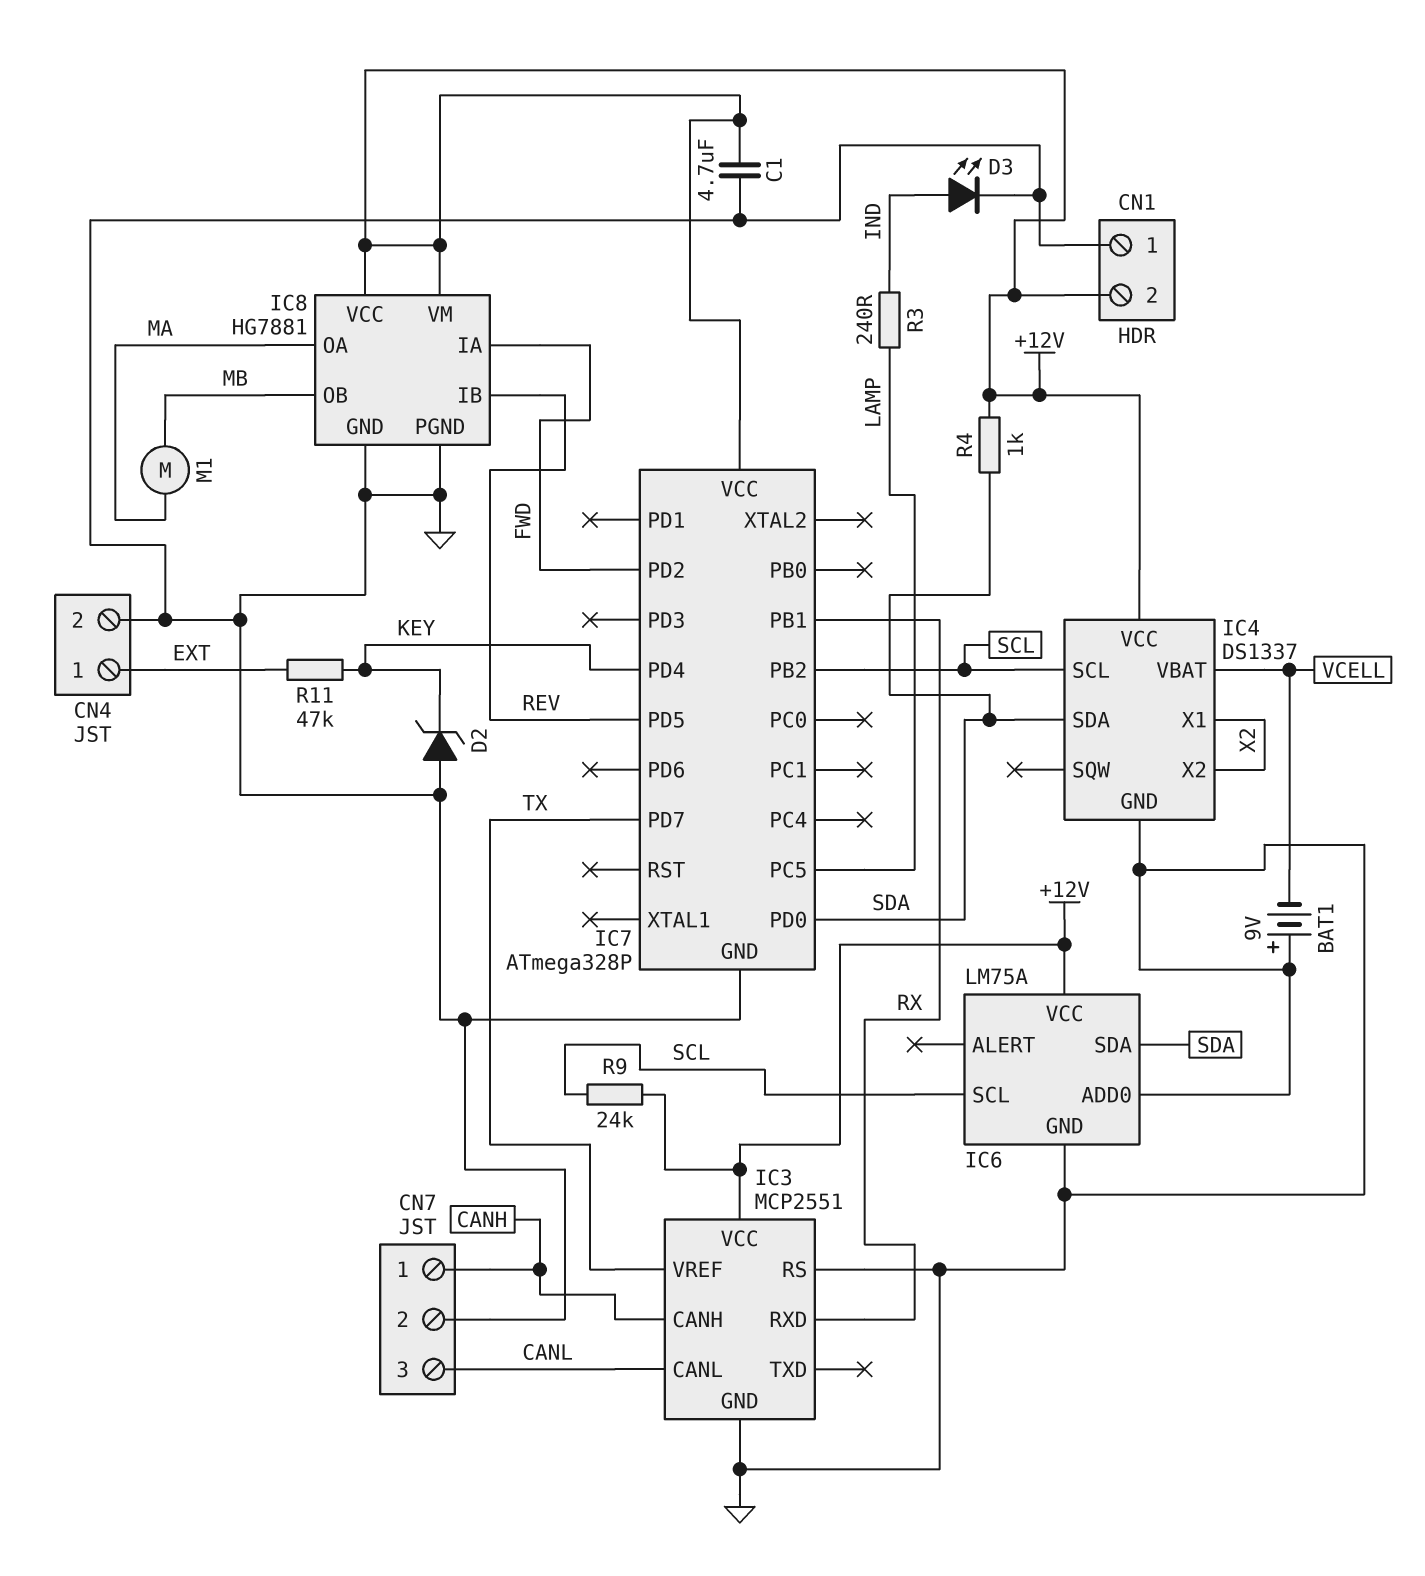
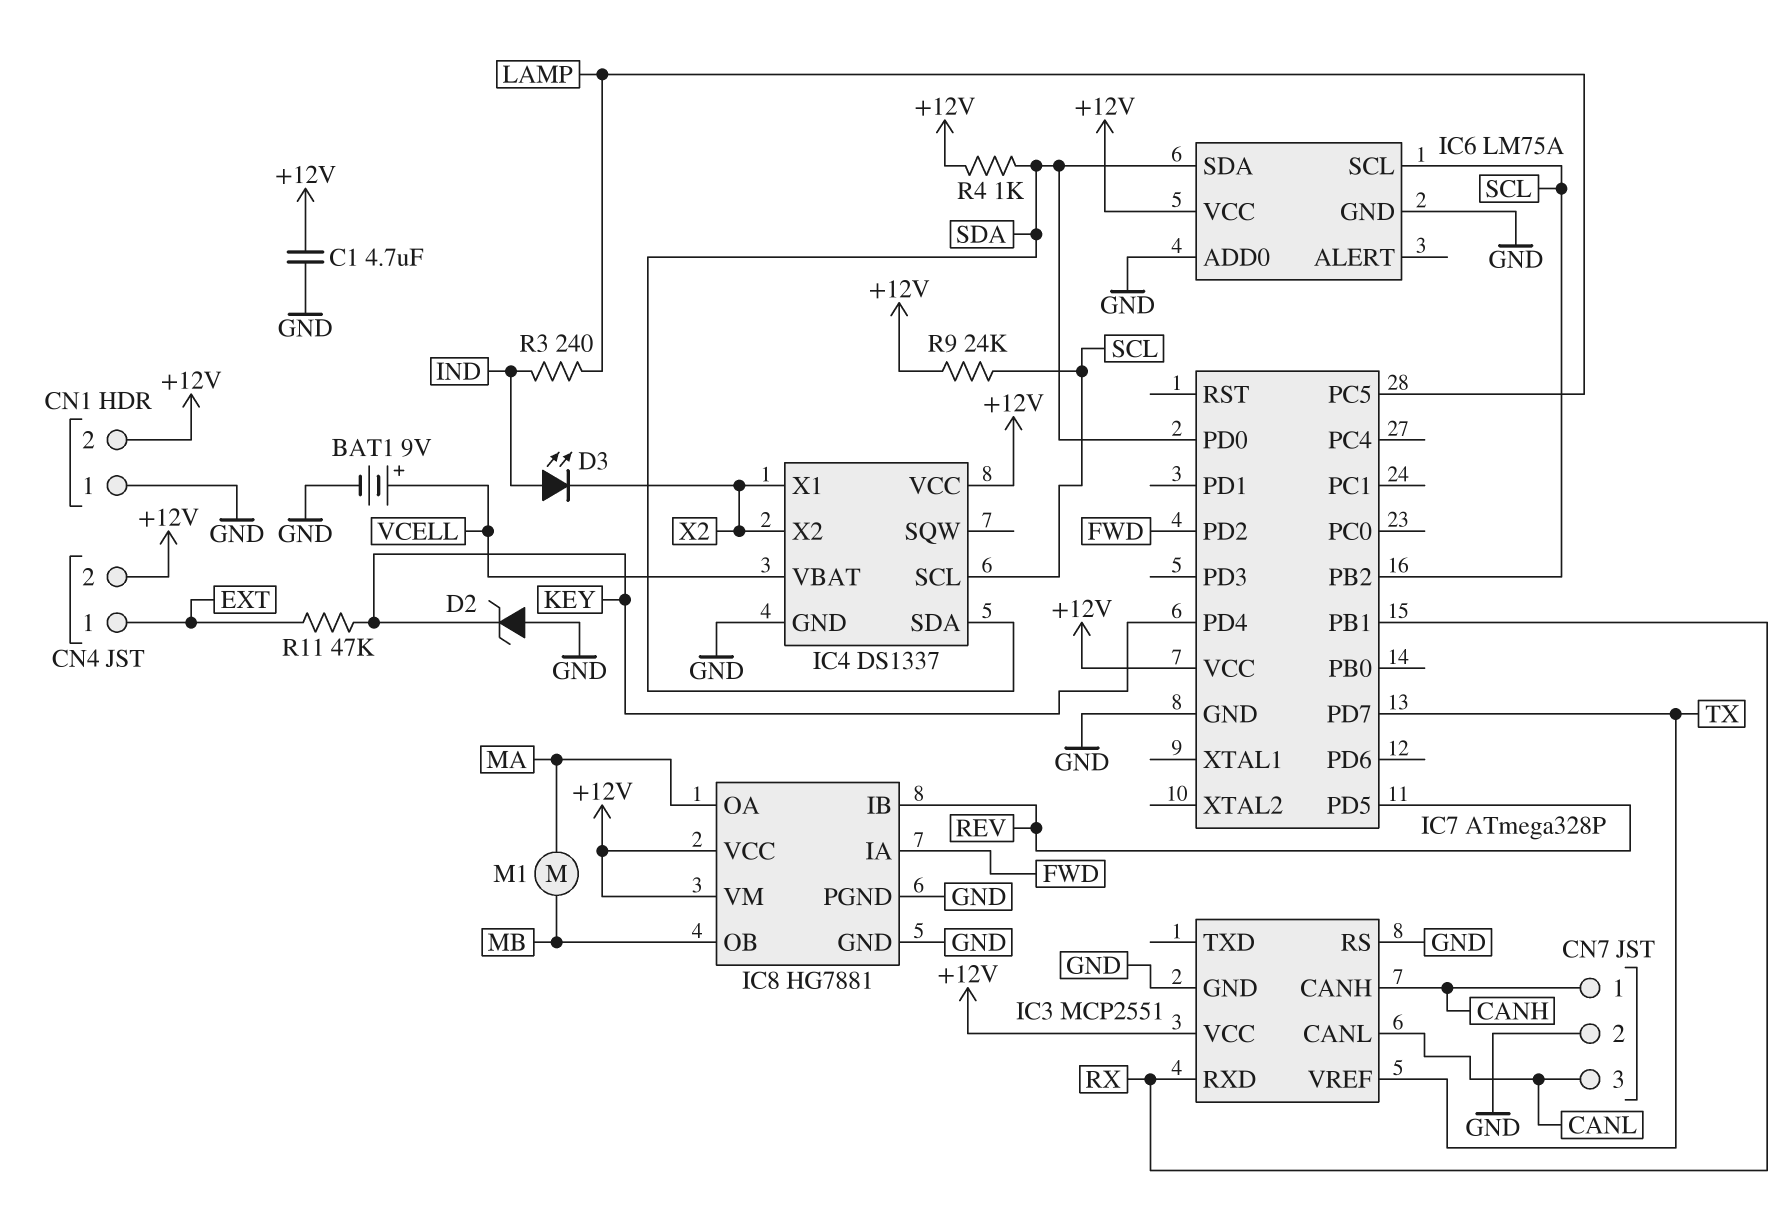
BAT1: 9V (plus GND, minus VCELL) -> 9V (plus VCELL, minus GND)
CN4 pin 2: GND -> +12V
D3: LED (A IND, K GND) -> LED (A IND, K X2)

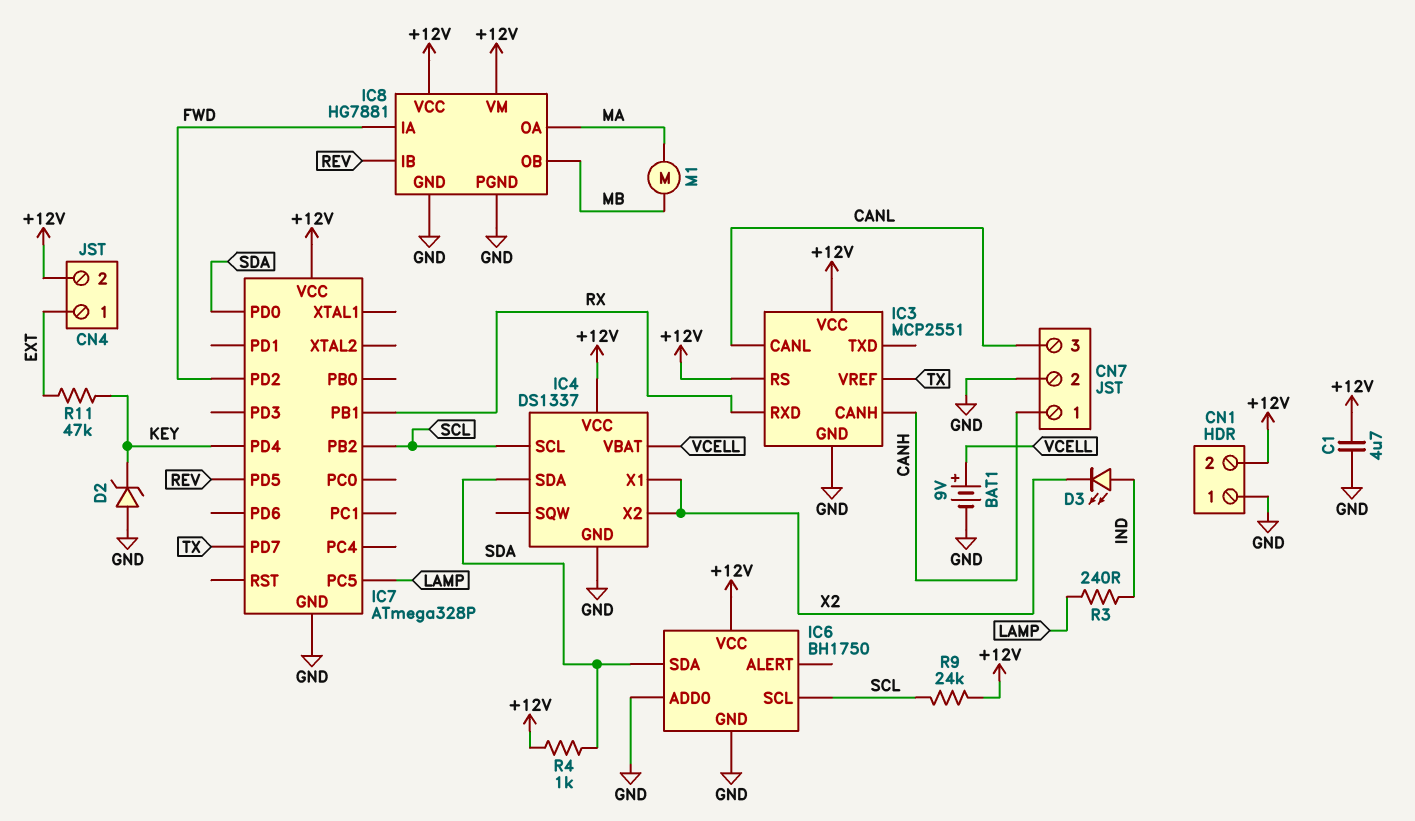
IC3 pin RS: GND -> +12V
IC6: LM75A -> BH1750

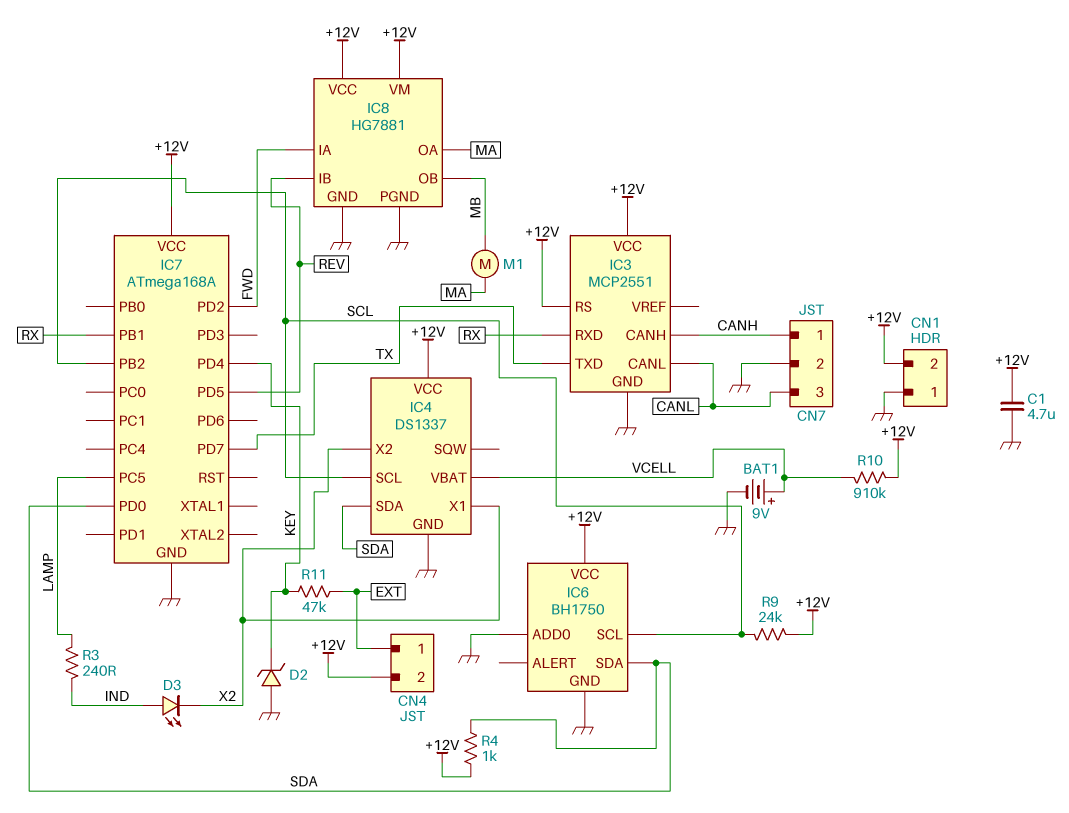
IC3 pin TXD: none -> TX
IC3 pin VREF: TX -> none
IC7: ATmega328P -> ATmega168A
R10: none -> 910k (+12V, VCELL)

